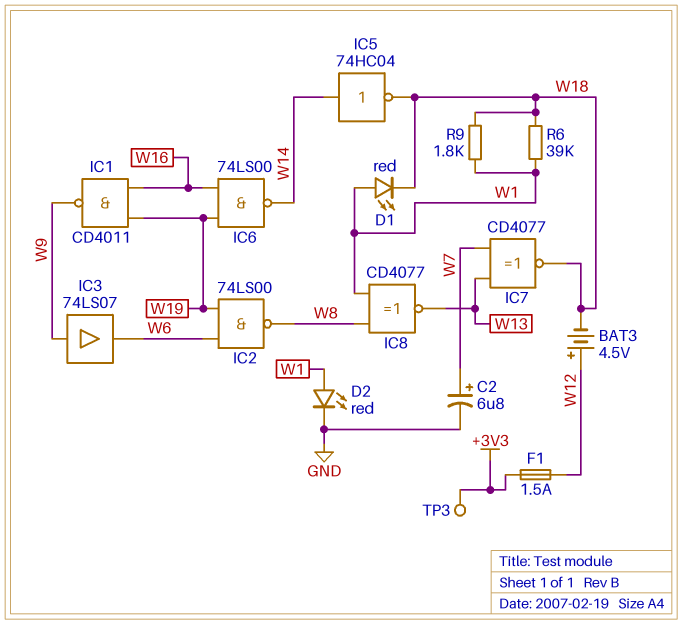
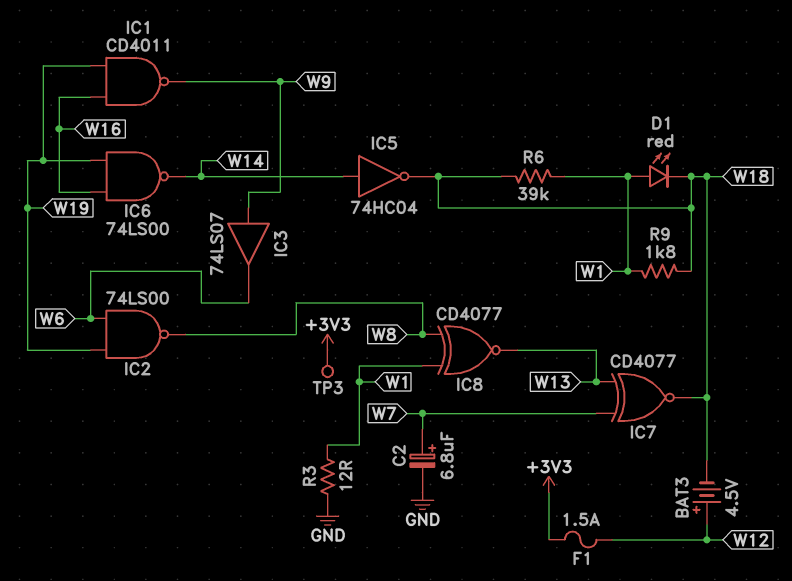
D2: LED red (A W1, K GND) -> none
R3: none -> 12 (GND, W1)

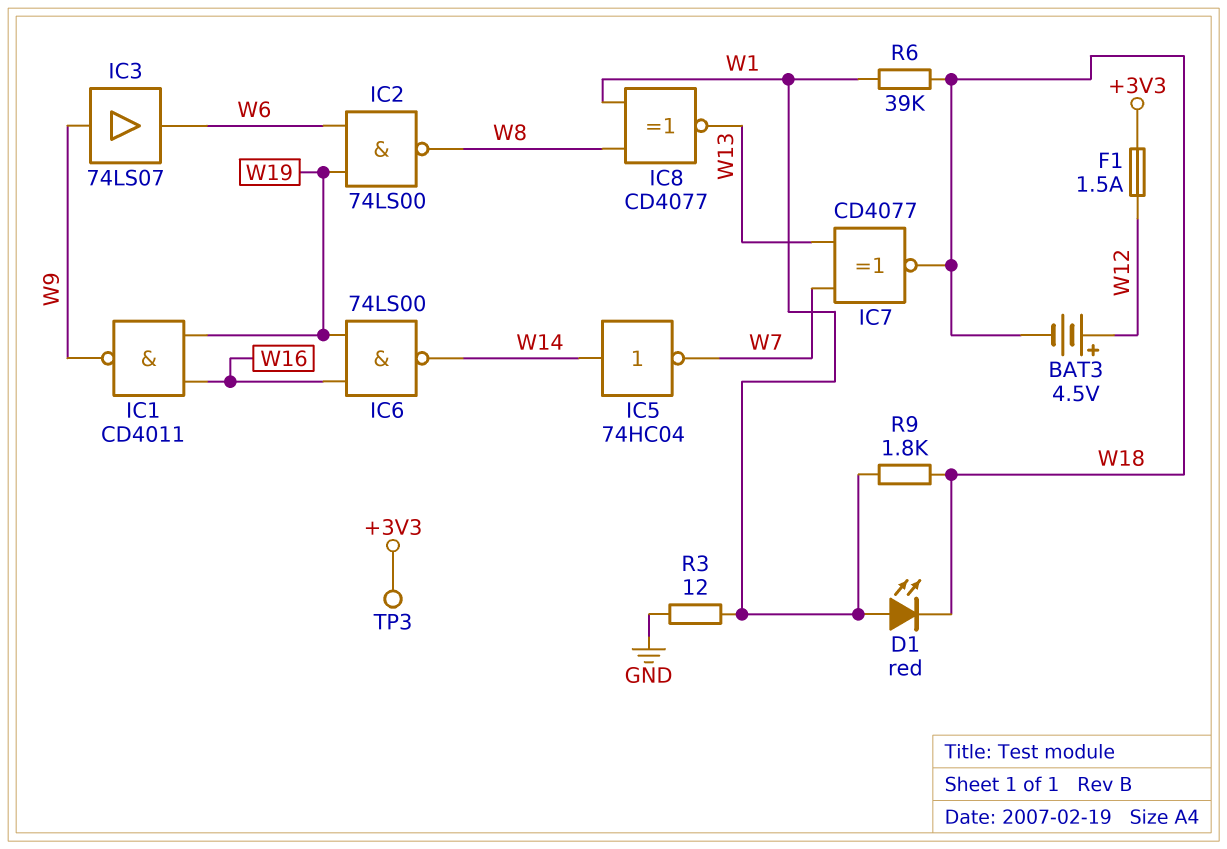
C2: 6.8uF (plus W7, minus GND) -> none
IC5: NOT 74HC04 (in W14, out W18) -> NOT 74HC04 (in W14, out W7)

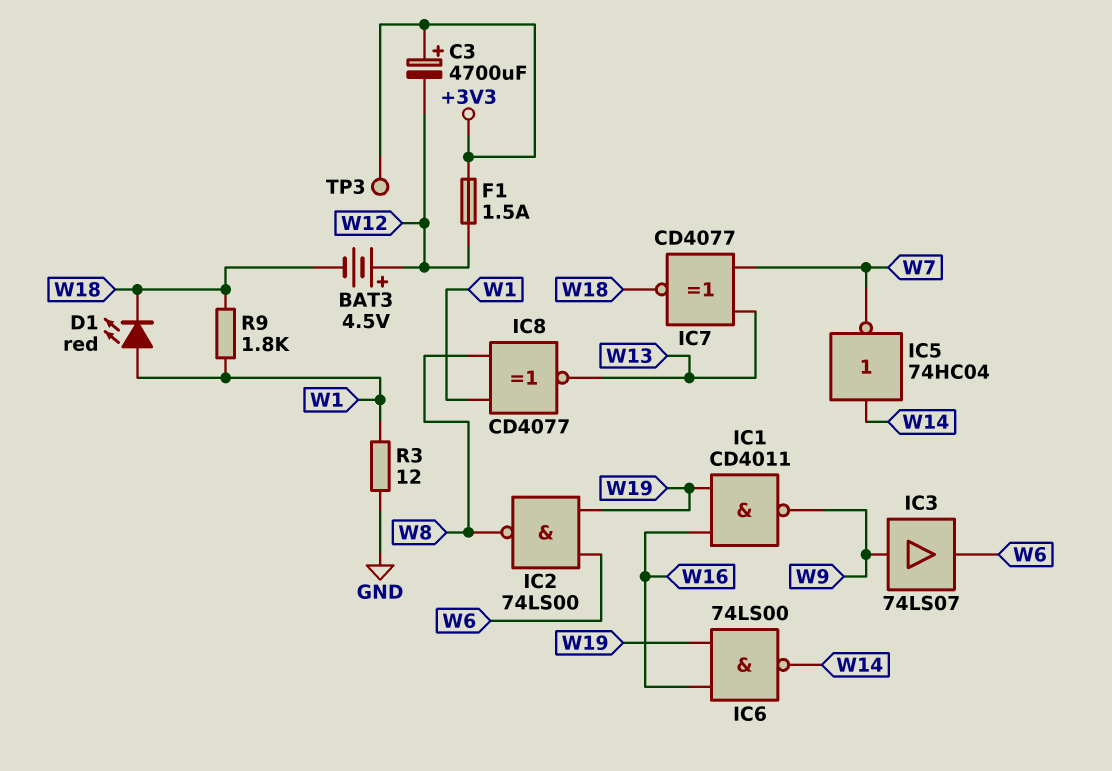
C3: none -> 4700uF (plus +3V3, minus W12)
R6: 39k (W1, W18) -> none

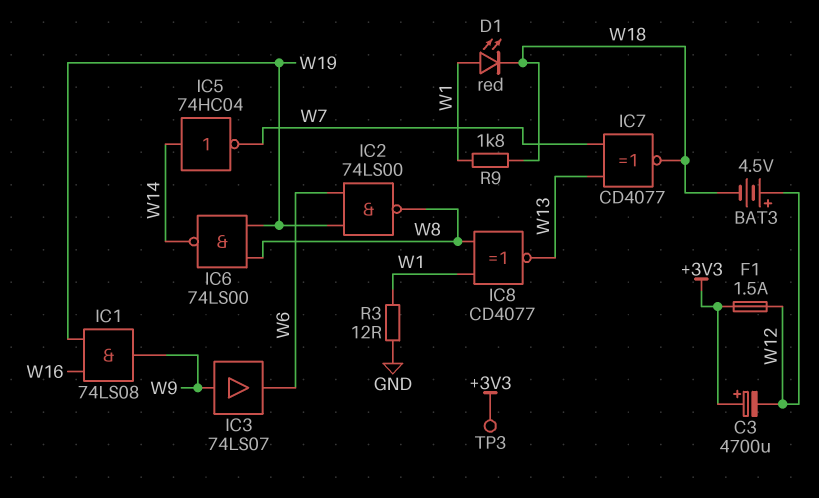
IC1: NAND CD4011 (in W16, in W19, out W9) -> AND 74LS08 (in W16, in W19, out W9)
IC6: NAND 74LS00 (in W16, in W19, out W14) -> NAND 74LS00 (in W8, in W19, out W14)

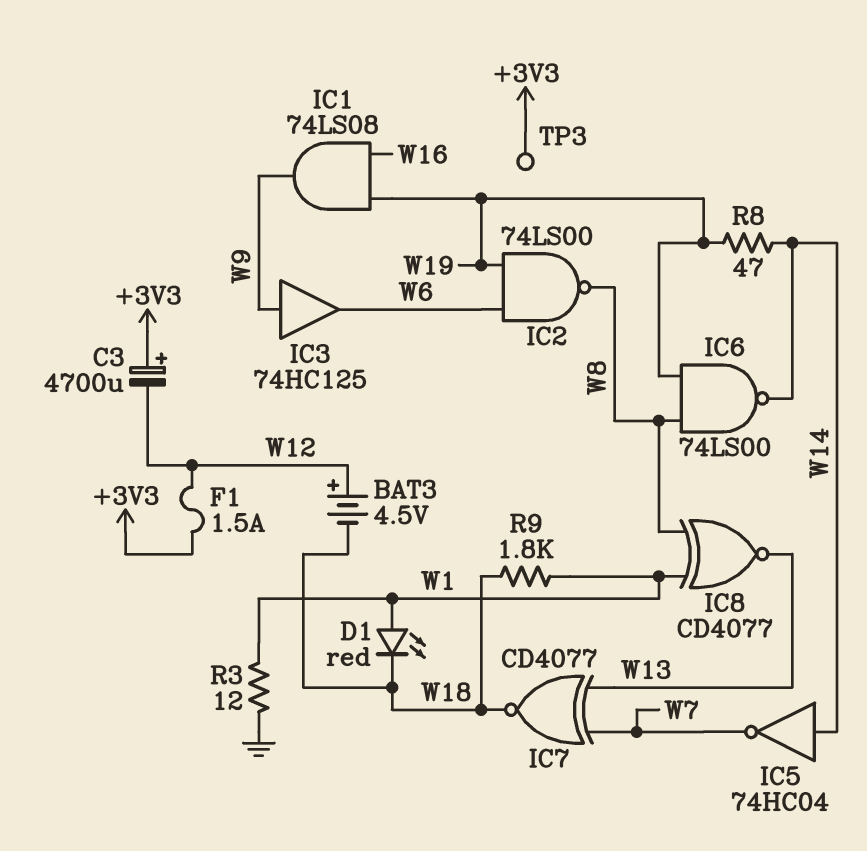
IC3: buffer 74LS07 (in W9, out W6) -> buffer 74HC125 (in W9, out W6)
R8: none -> 47 (W14, W19)

